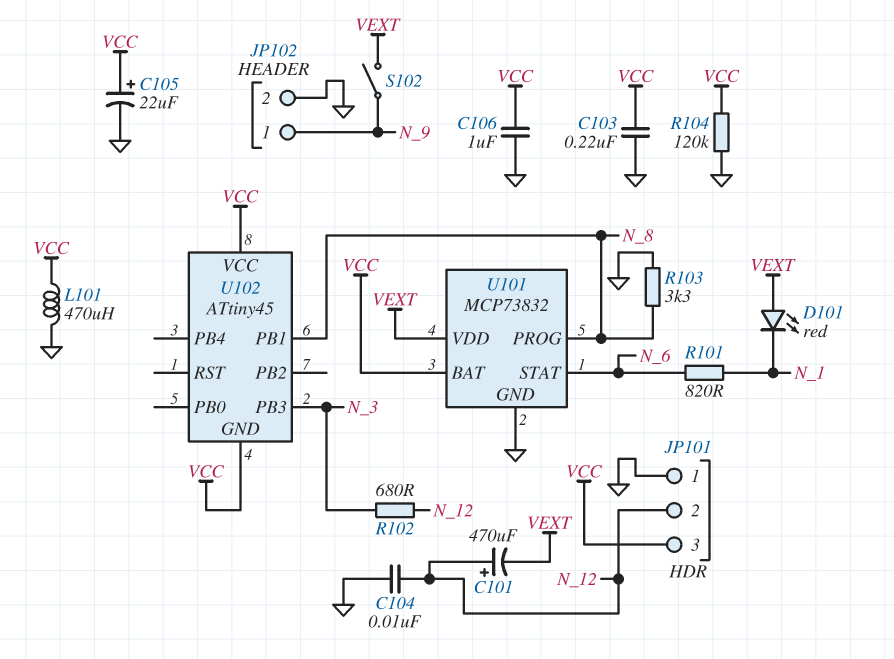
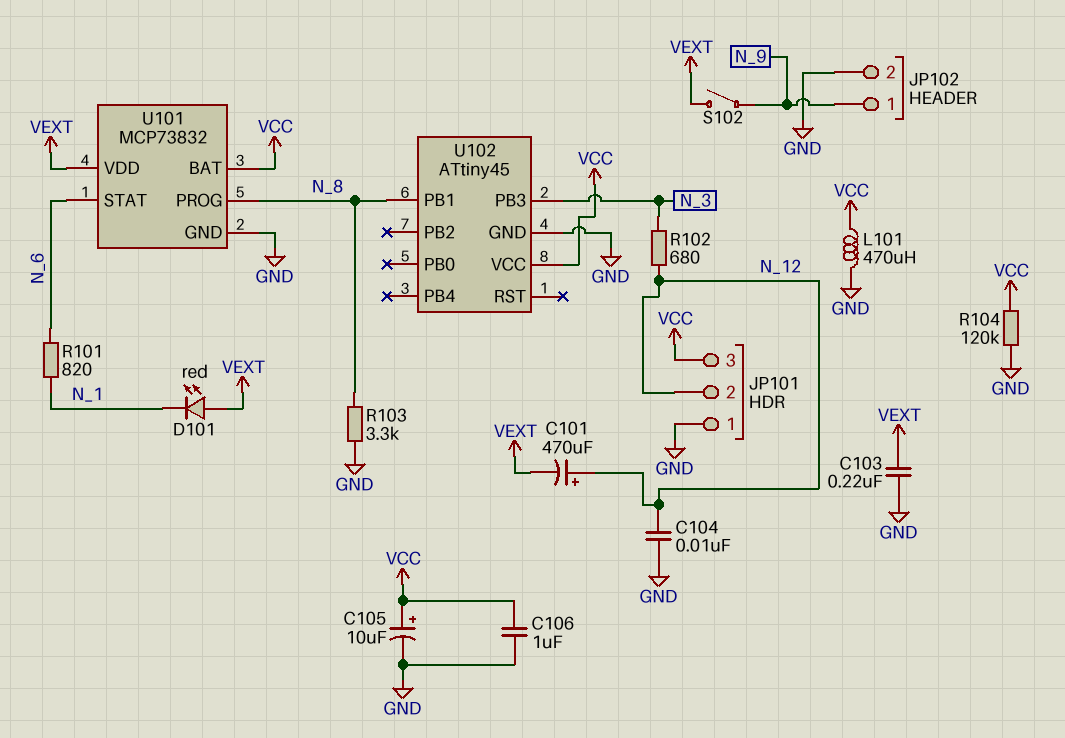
C103: 220nF (GND, VCC) -> 220nF (GND, VEXT)
C105: 22uF (plus VCC, minus GND) -> 10uF (plus VCC, minus GND)
U102 pin GND: VCC -> GND

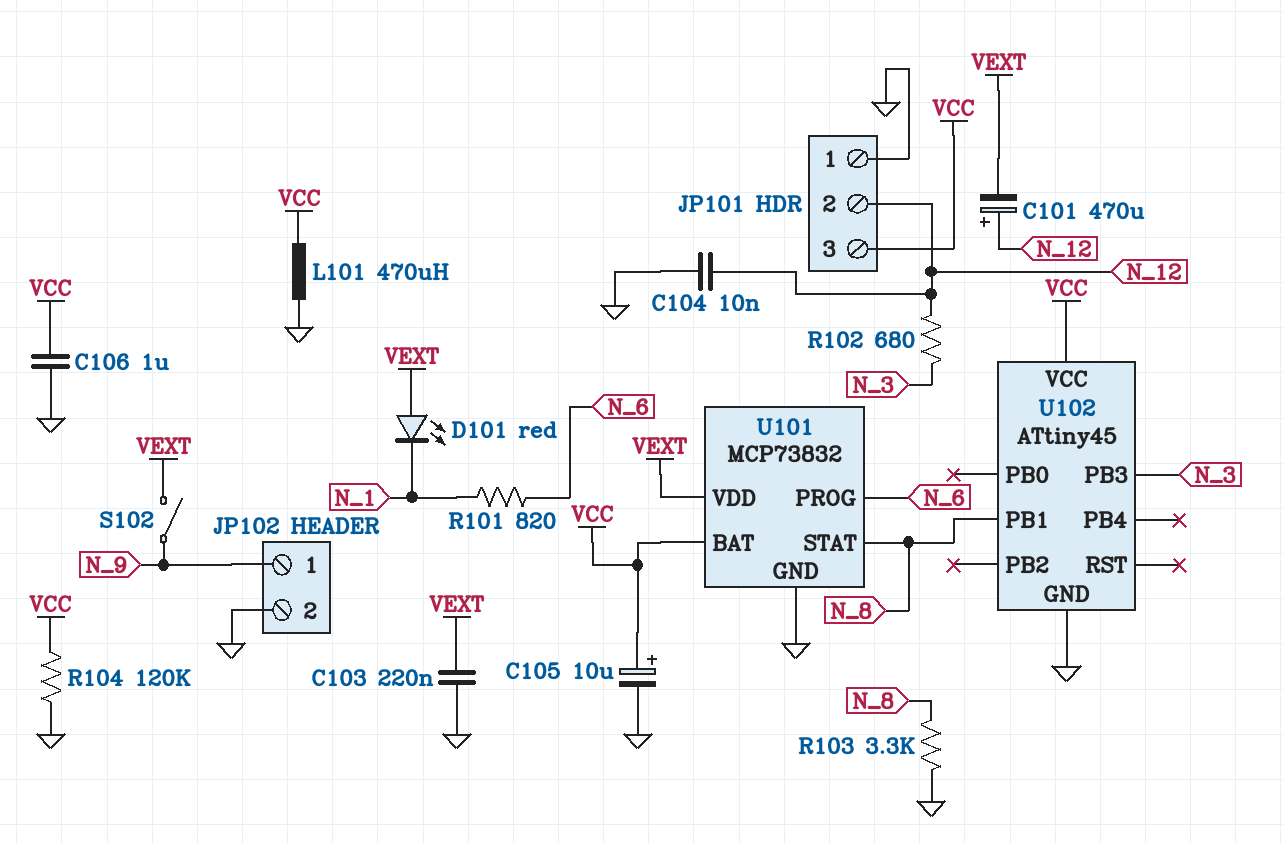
U101 pin PROG: N_8 -> N_6
U101 pin STAT: N_6 -> N_8

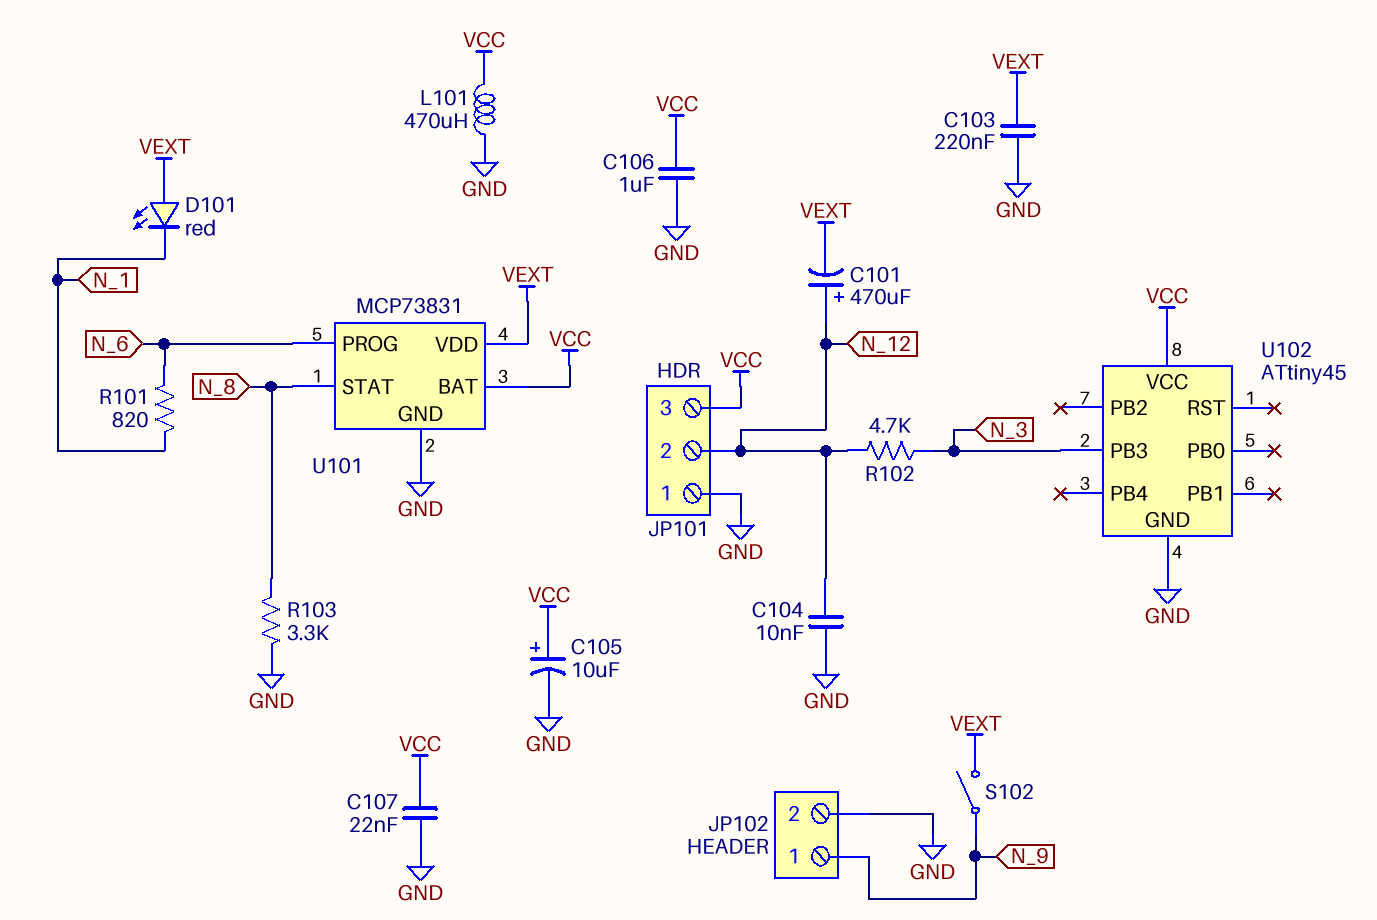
C107: none -> 22nF (GND, VCC)
R102: 680 (N_3, N_12) -> 4.7k (N_3, N_12)
R104: 120k (GND, VCC) -> none
U101: MCP73832 -> MCP73831
U102 pin PB1: N_8 -> none

